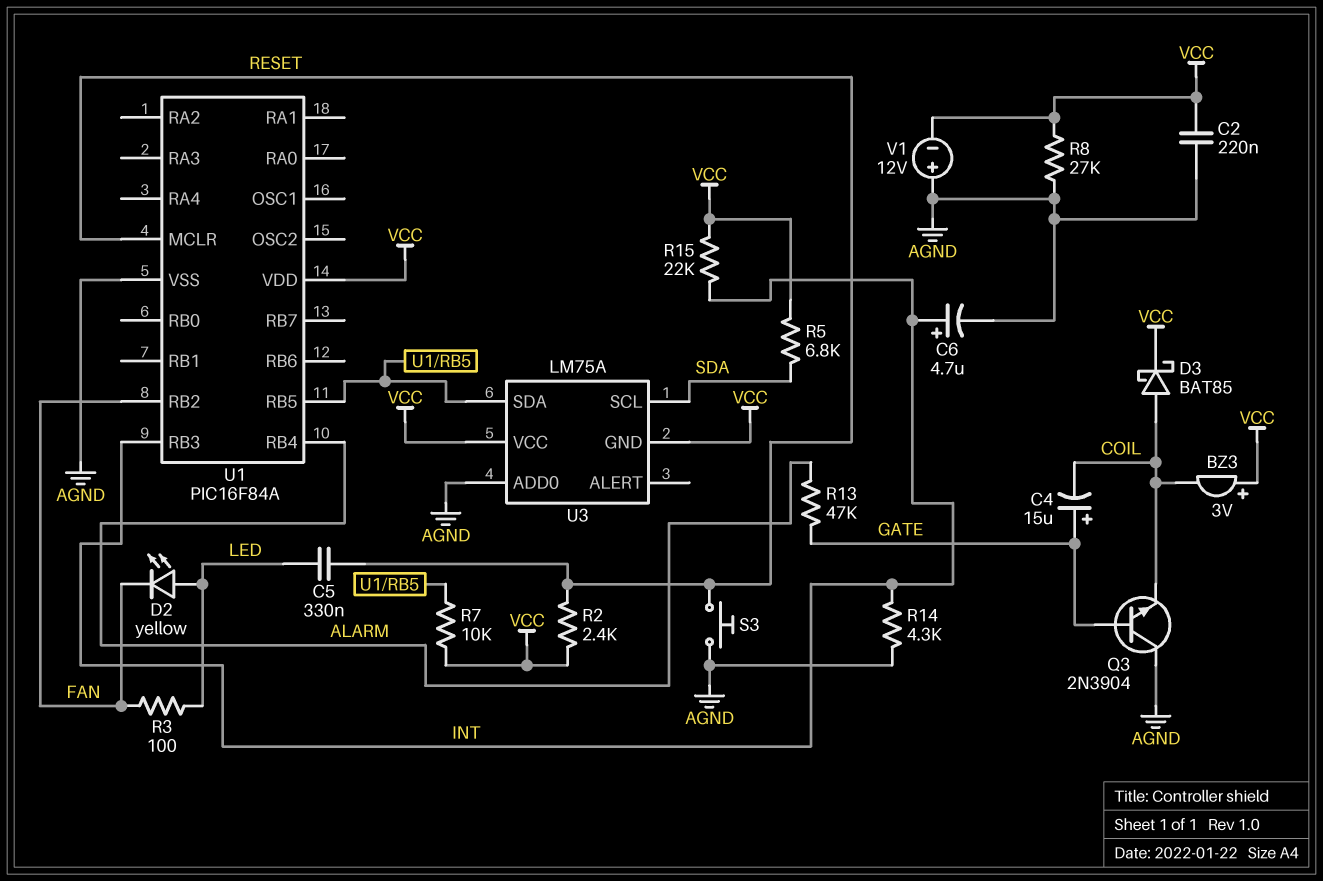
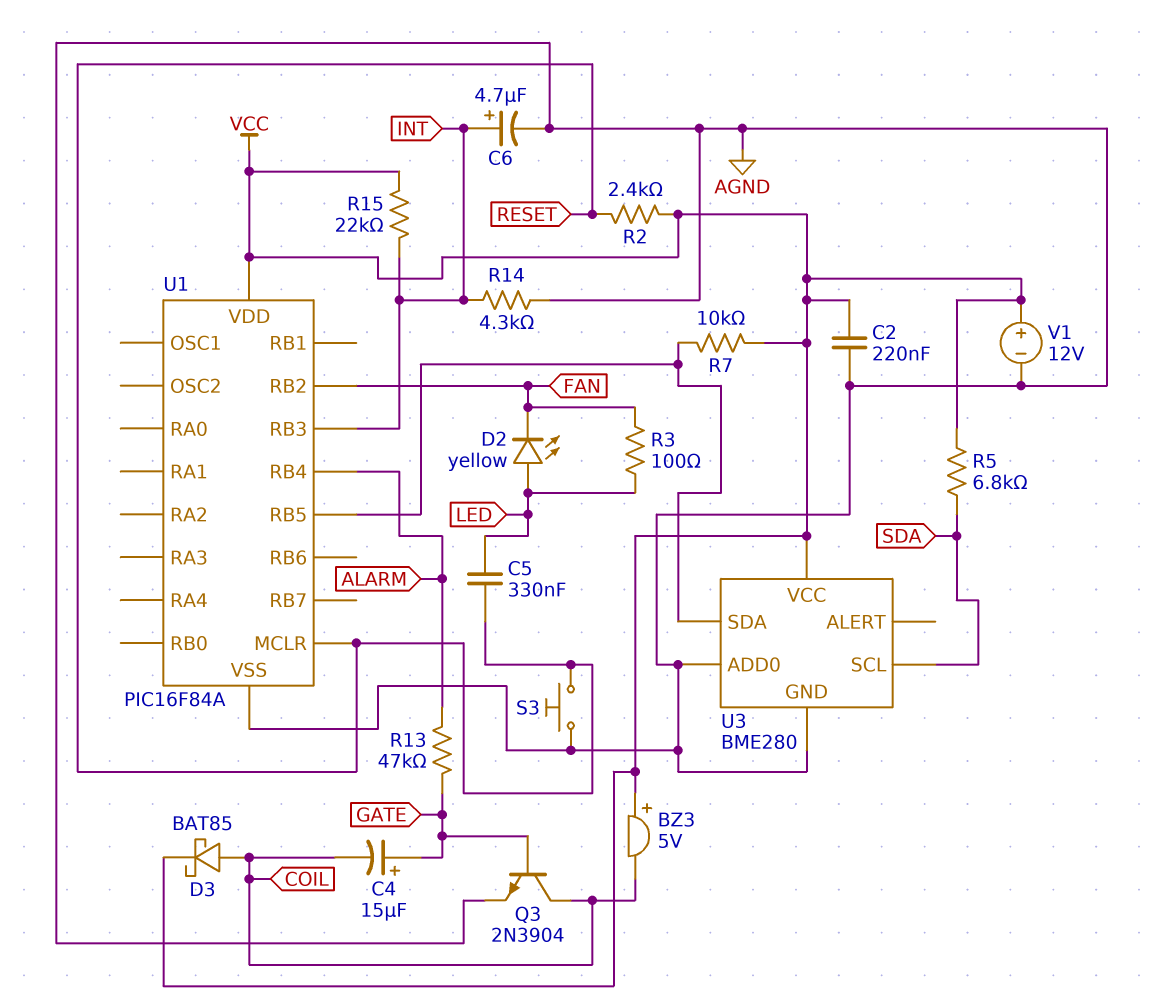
BZ3: buzzer 3V (plus VCC, minus COIL) -> buzzer 5V (plus VCC, minus COIL)
Q3: NPN 2N3904 (B GATE, C AGND, E COIL) -> NPN 2N3904 (B GATE, C COIL, E AGND)
R8: 27k (AGND, VCC) -> none
U3: LM75A -> BME280
U3 pin GND: VCC -> AGND
V1: 12V (plus AGND, minus VCC) -> 12V (plus VCC, minus AGND)

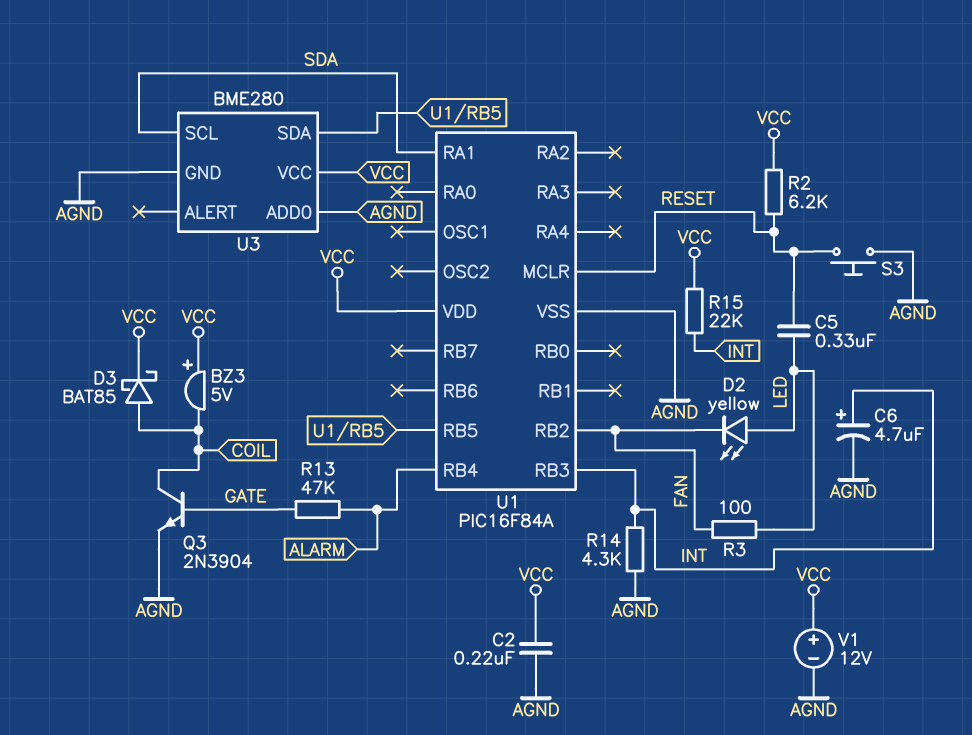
C4: 15uF (plus GATE, minus COIL) -> none
R2: 2.4k (RESET, VCC) -> 6.2k (RESET, VCC)
R5: 6.8k (SDA, VCC) -> none
R7: 10k (U1/RB5, VCC) -> none
U1 pin RA1: none -> SDA

